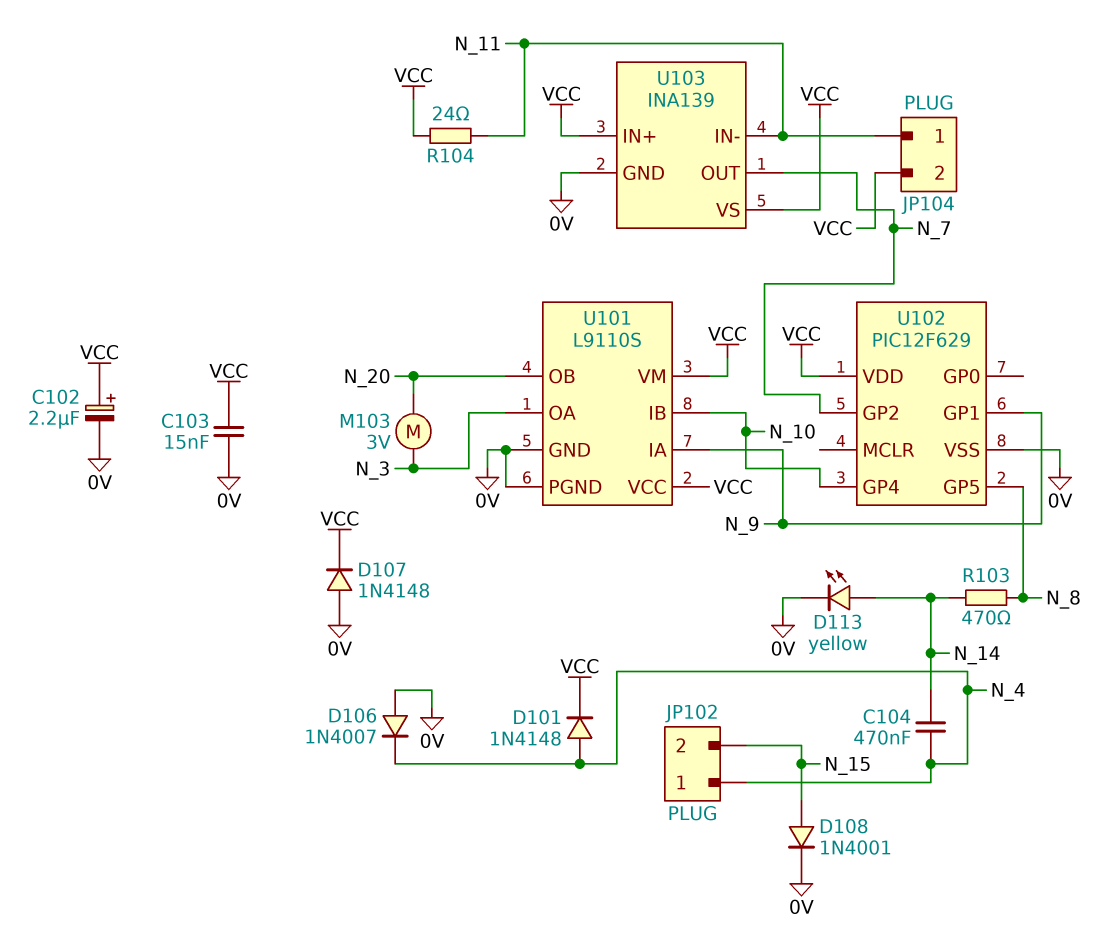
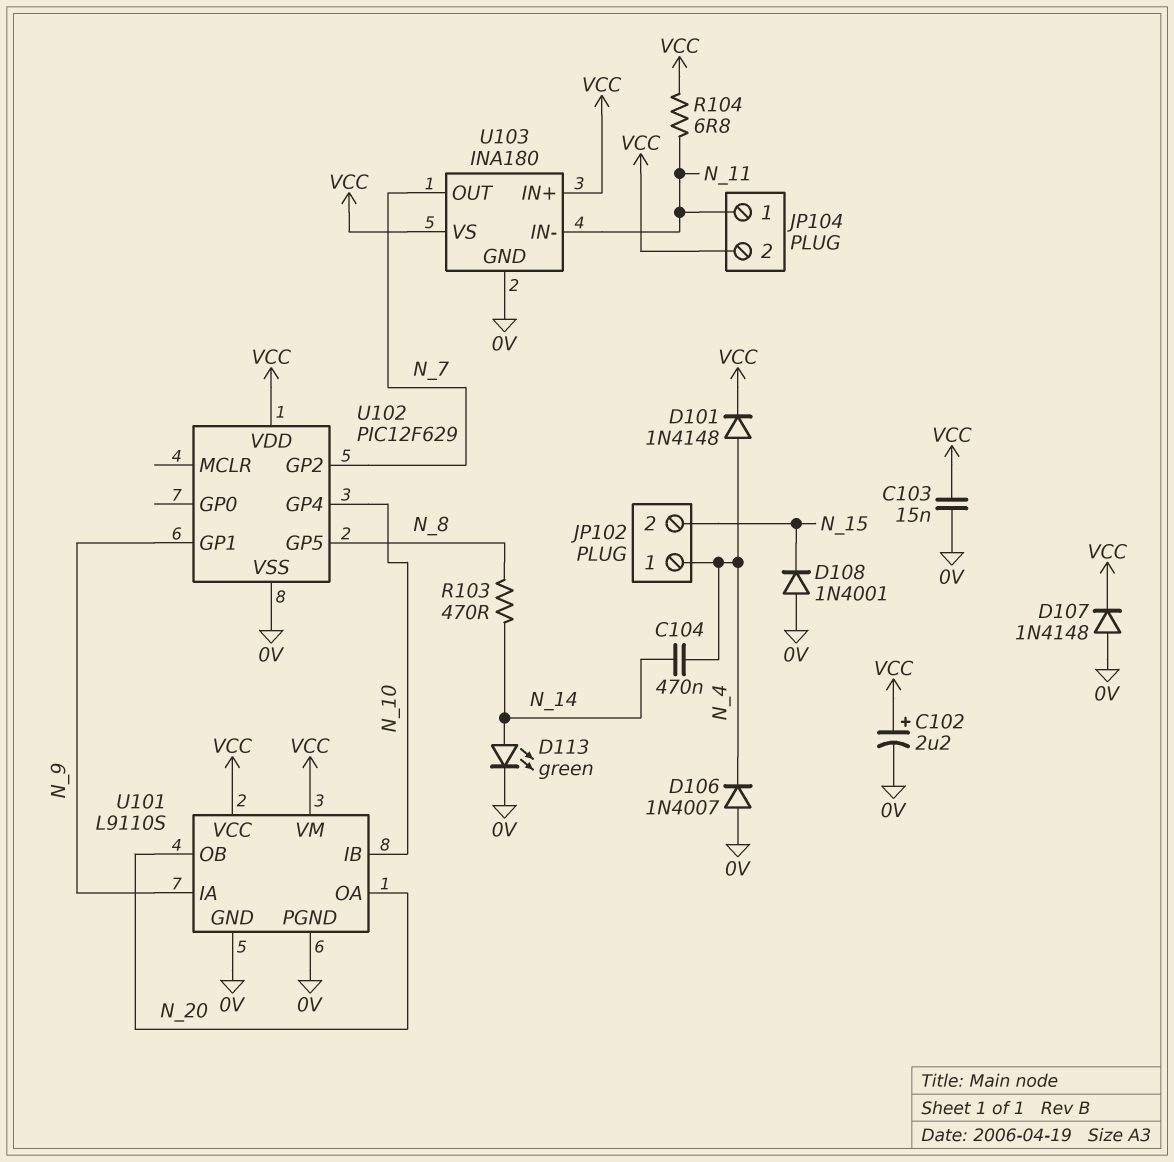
D108: diode 1N4001 (A N_15, K 0V) -> diode 1N4001 (A 0V, K N_15)
D113: LED yellow (A N_14, K 0V) -> LED green (A N_14, K 0V)
M103: motor 3V (N_3, N_20) -> none
R104: 24 (N_11, VCC) -> 6.8 (N_11, VCC)
U101 pin OA: N_3 -> N_20
U103: INA139 -> INA180

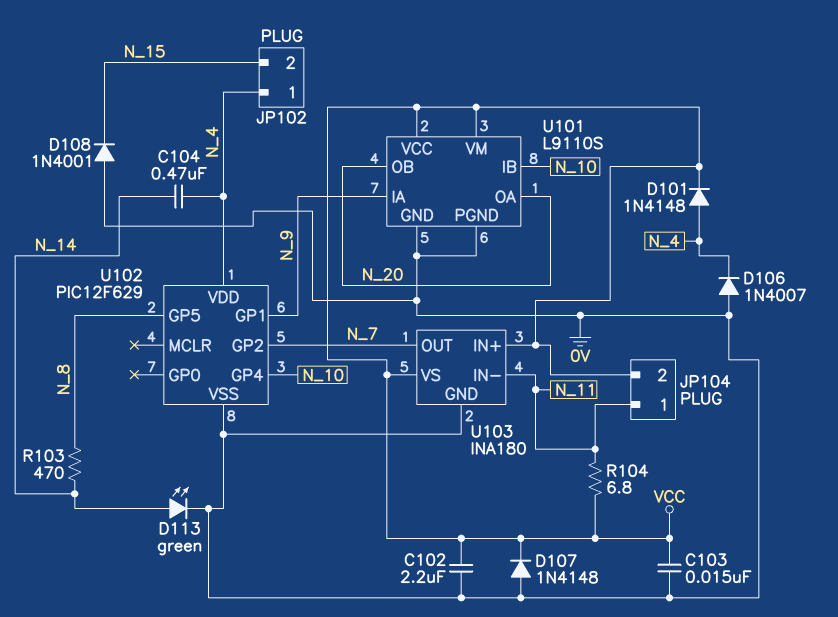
C102: 2.2uF (plus VCC, minus 0V) -> 2.2uF (0V, VCC)
U102 pin VDD: VCC -> N_4

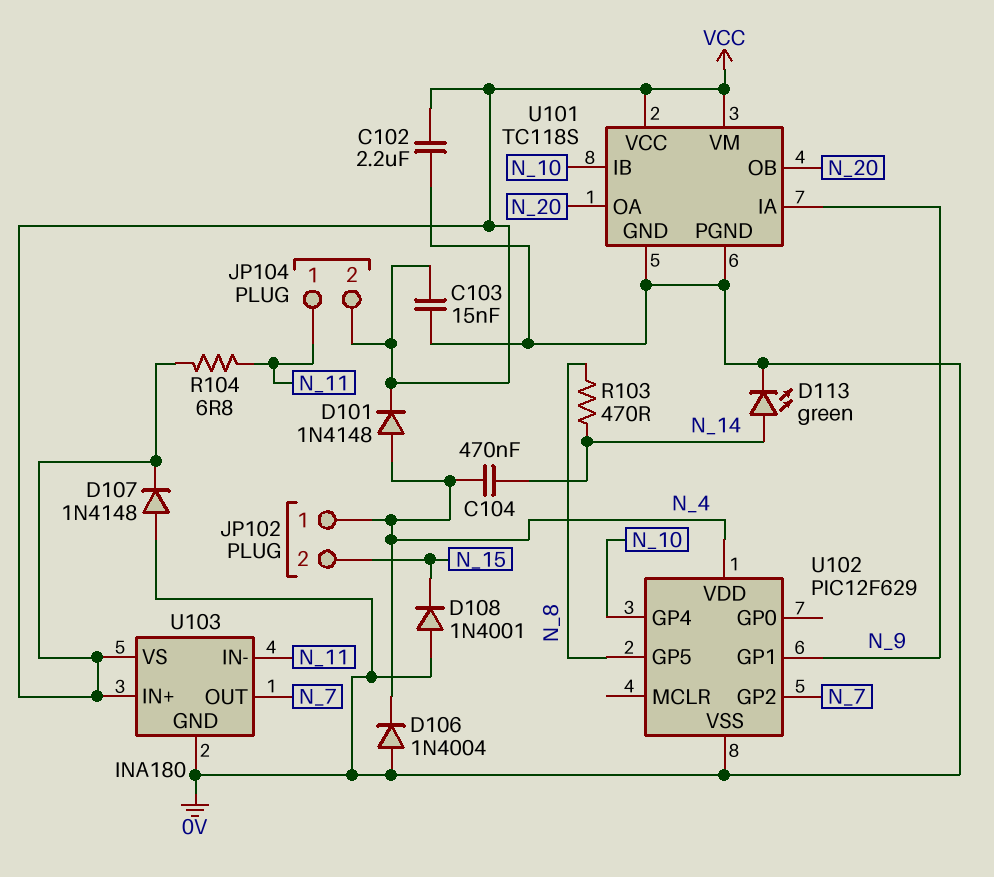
D106: diode 1N4007 (A 0V, K N_4) -> diode 1N4004 (A 0V, K N_4)
U101: L9110S -> TC118S

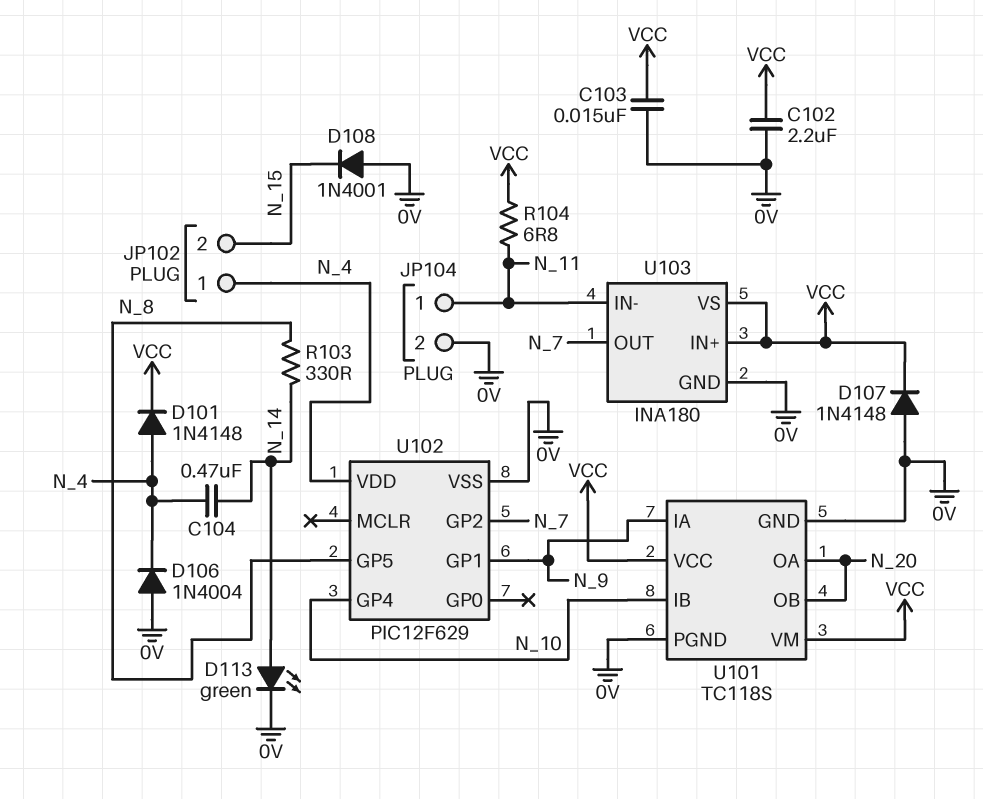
JP104 pin 2: VCC -> 0V
R103: 470 (N_8, N_14) -> 330 (N_8, N_14)

